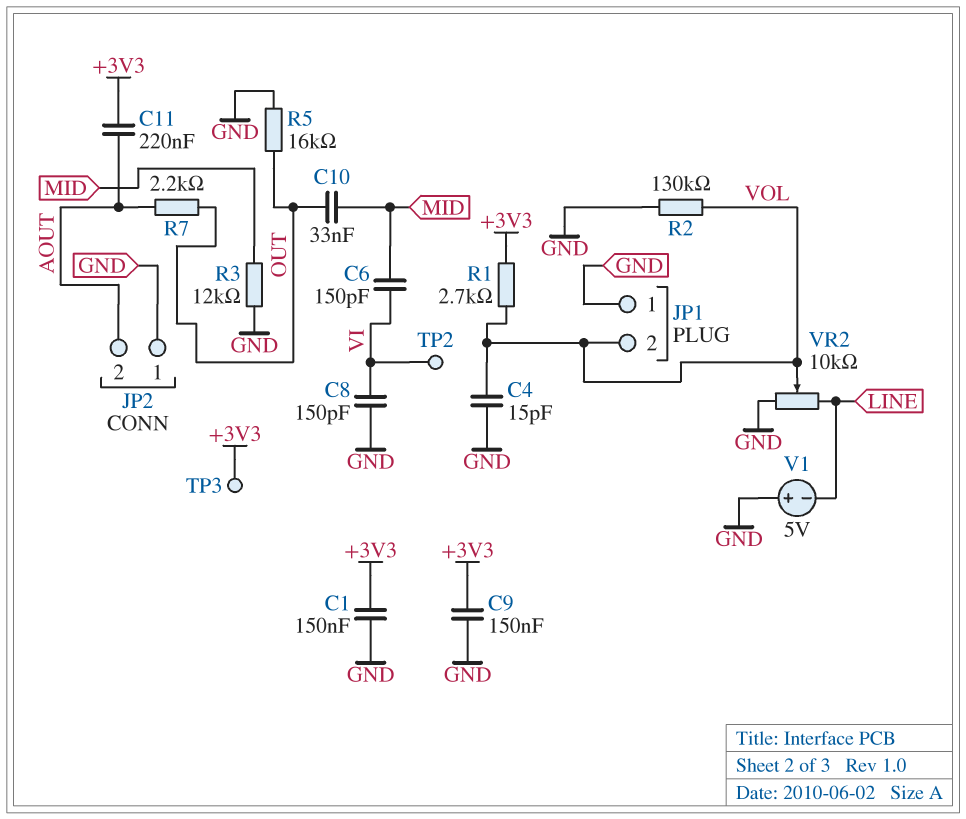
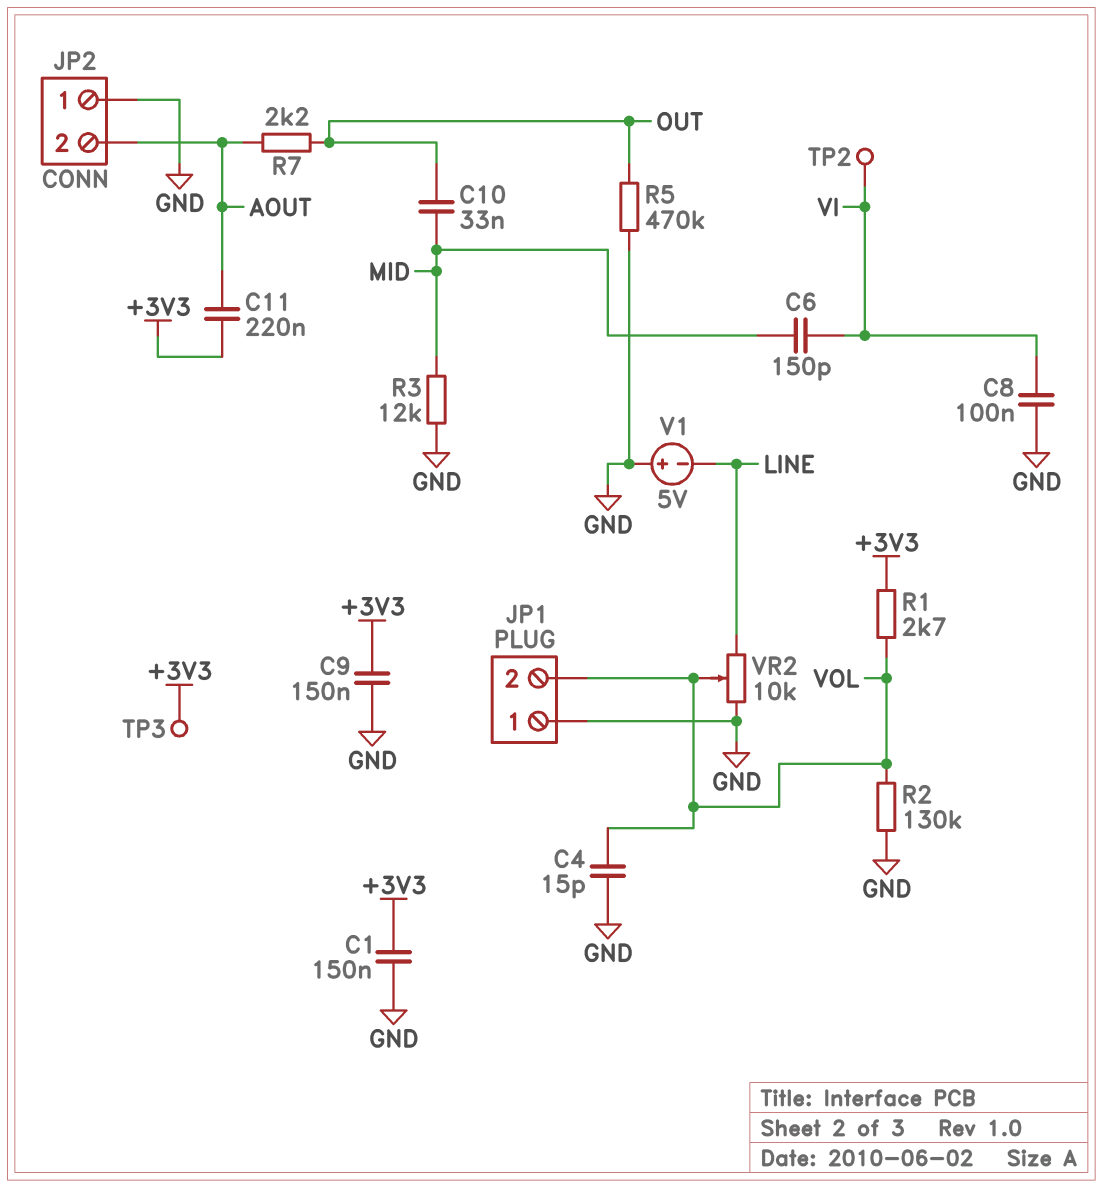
C8: 150pF (GND, VI) -> 100nF (GND, VI)
R5: 16k (GND, OUT) -> 470k (GND, OUT)

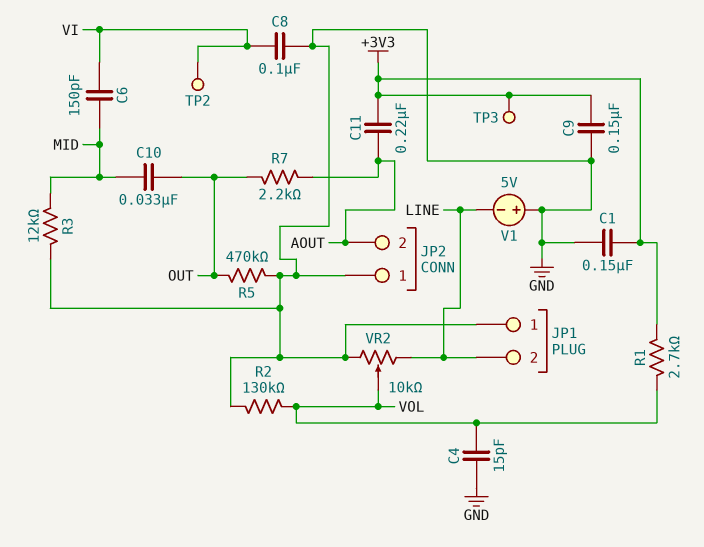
JP1 pin 2: VOL -> LINE

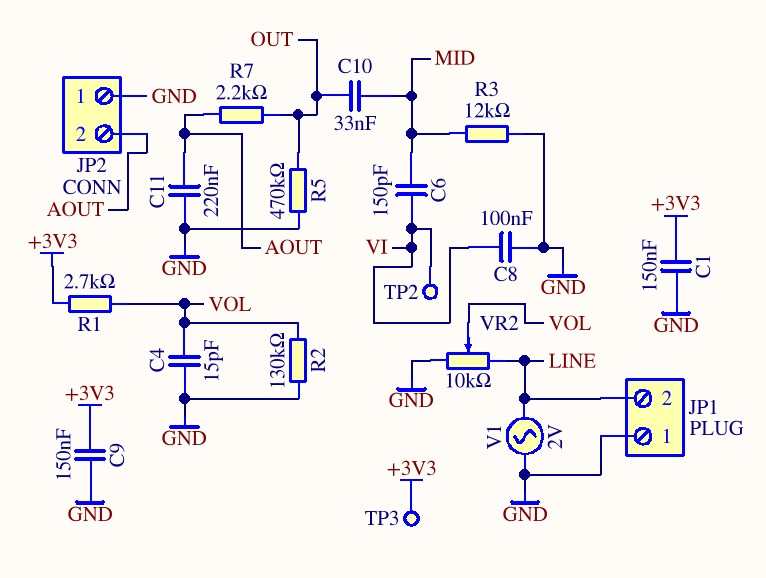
C11: 220nF (+3V3, AOUT) -> 220nF (AOUT, GND)
V1: 5V (plus GND, minus LINE) -> AC 2V (GND, LINE)

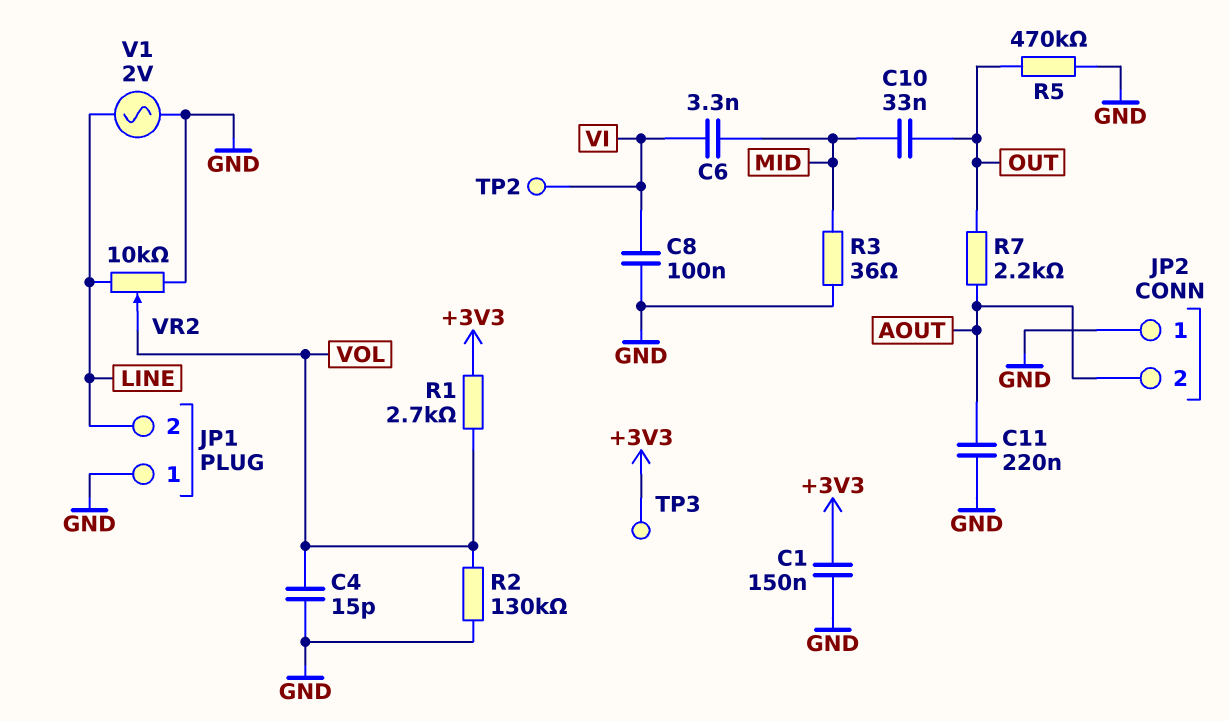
C6: 150pF (MID, VI) -> 3.3nF (MID, VI)
C9: 150nF (+3V3, GND) -> none
R3: 12k (GND, MID) -> 36 (GND, MID)

